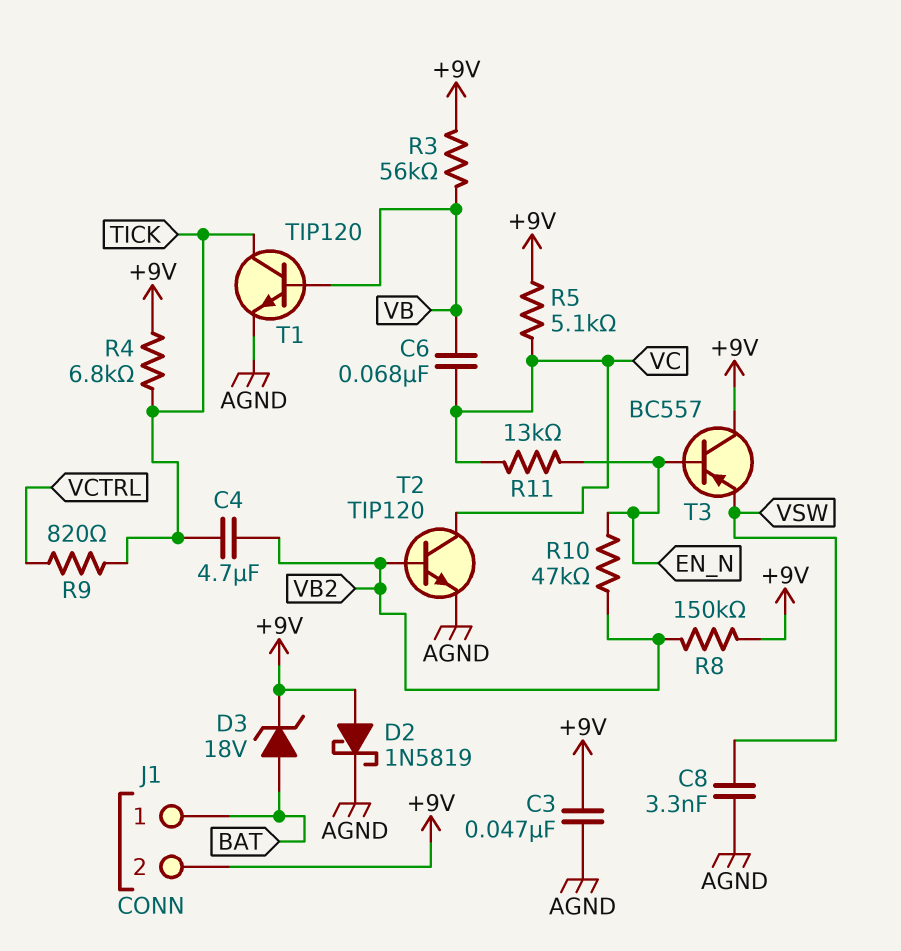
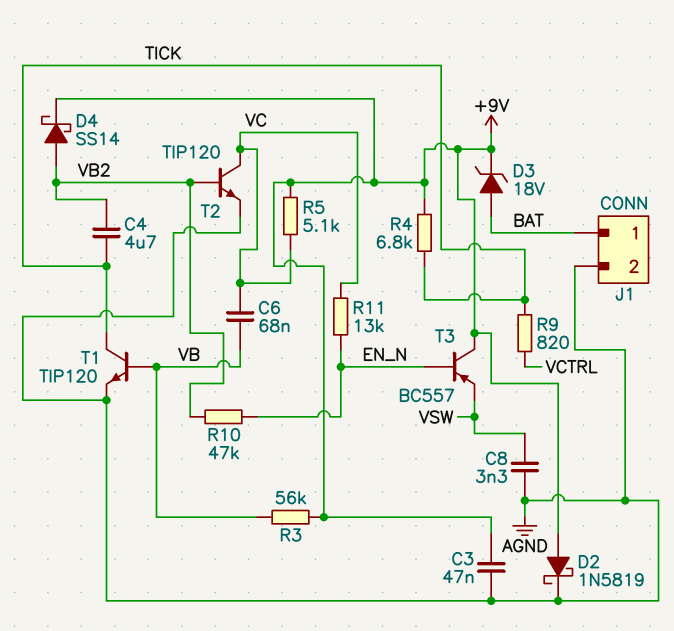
D4: none -> schottky SS14 (A VB2, K +9V)
J1 pin 2: +9V -> AGND
R8: 150k (+9V, VB2) -> none

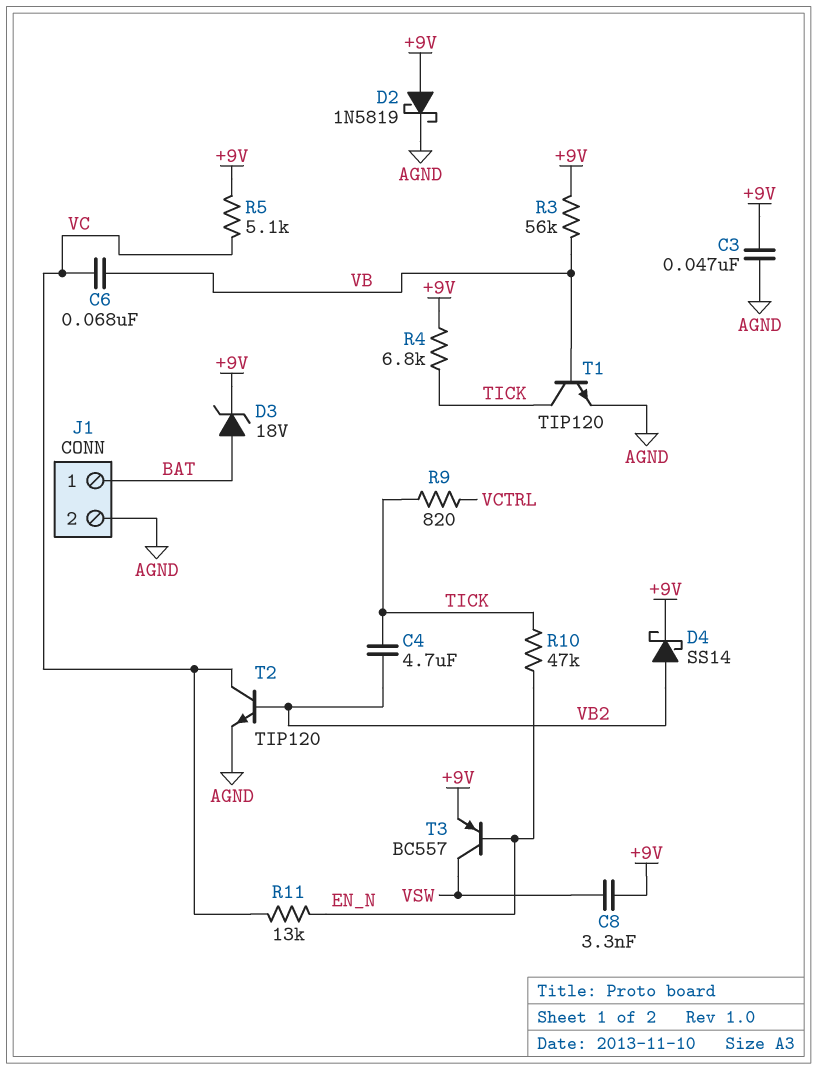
C8: 3.3nF (AGND, VSW) -> 3.3nF (+9V, VSW)
R10: 47k (EN_N, VB2) -> 47k (EN_N, TICK)
T3: PNP BC557 (B EN_N, C +9V, E VSW) -> PNP BC557 (B EN_N, C VSW, E +9V)

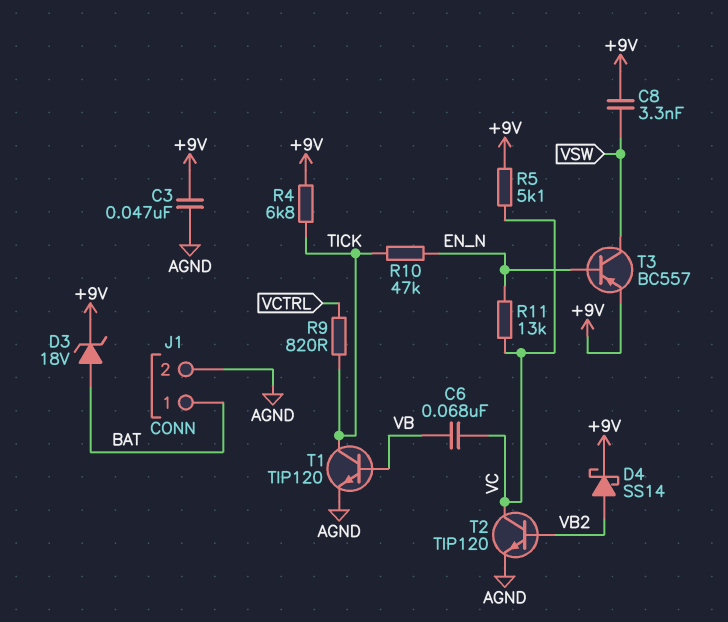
C4: 4.7uF (TICK, VB2) -> none
D2: schottky 1N5819 (A +9V, K AGND) -> none
R3: 56k (+9V, VB) -> none

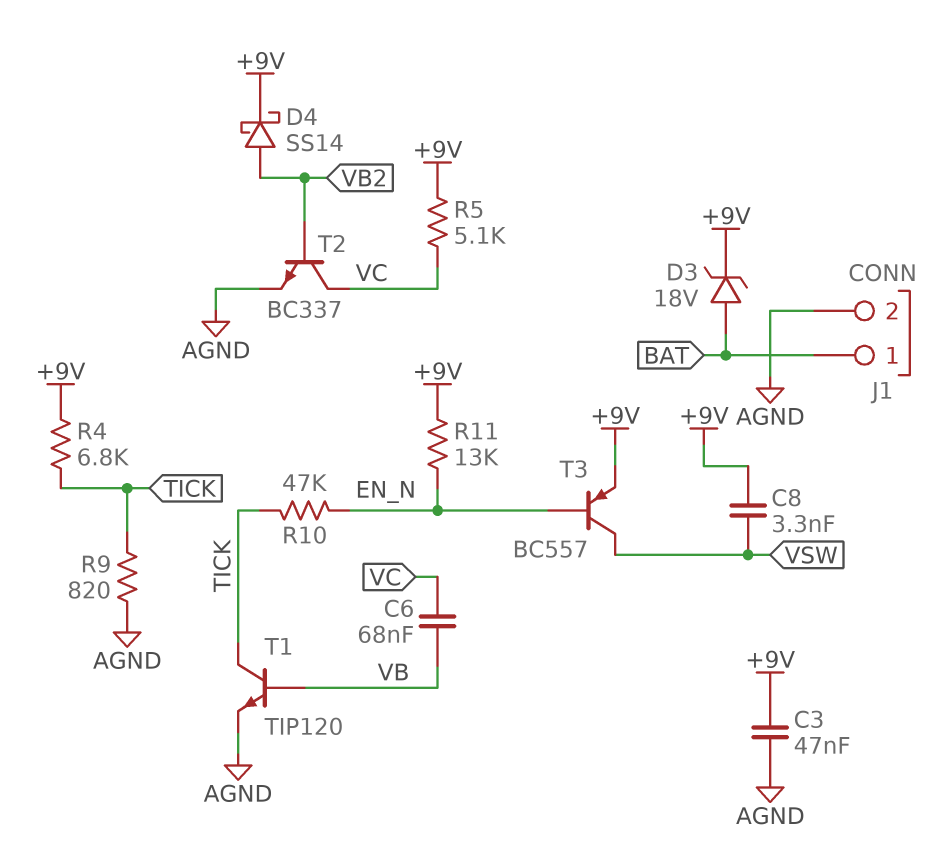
R9: 820 (TICK, VCTRL) -> 820 (AGND, TICK)
R11: 13k (EN_N, VC) -> 13k (+9V, EN_N)
T2: NPN TIP120 (B VB2, C VC, E AGND) -> NPN BC337 (B VB2, C VC, E AGND)

